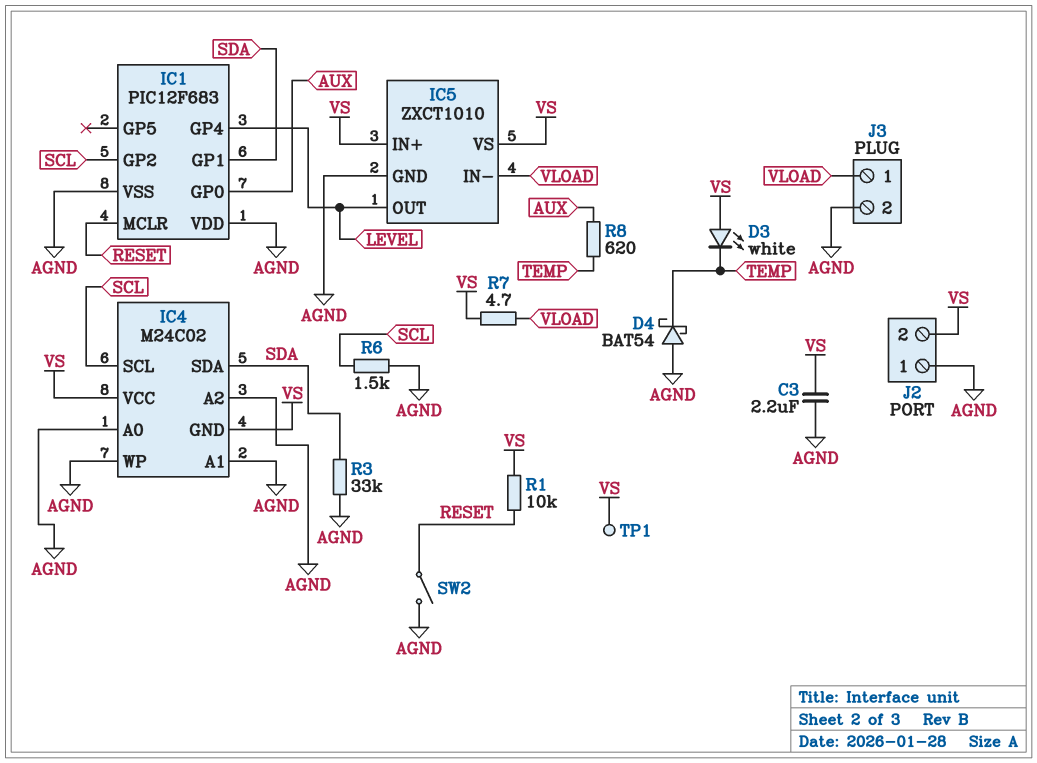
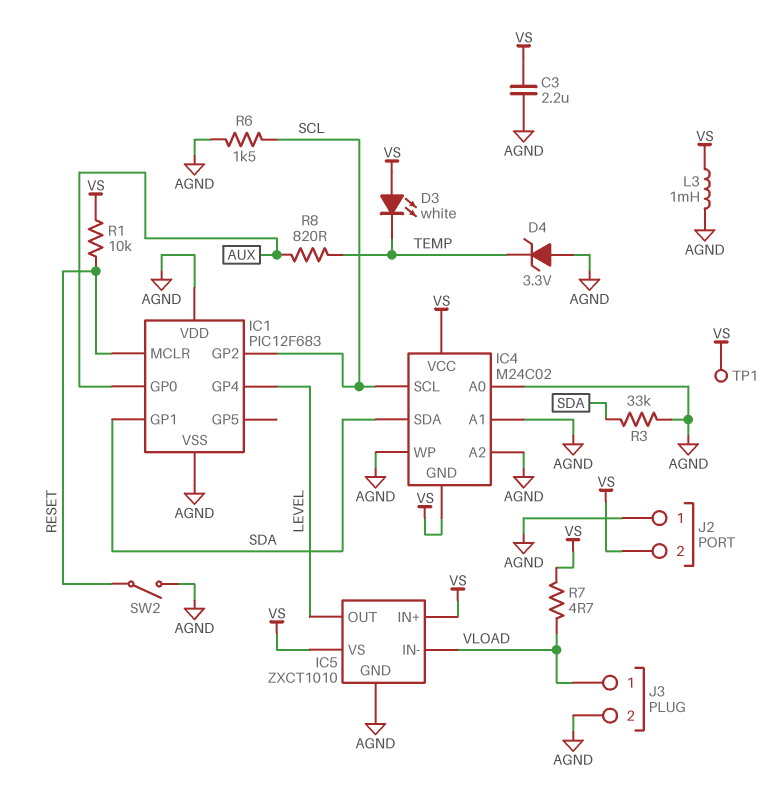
D4: schottky BAT54 (A AGND, K TEMP) -> zener 3.3V (A AGND, K TEMP)
L3: none -> 1mH (AGND, VS)
R8: 620 (AUX, TEMP) -> 820 (AUX, TEMP)

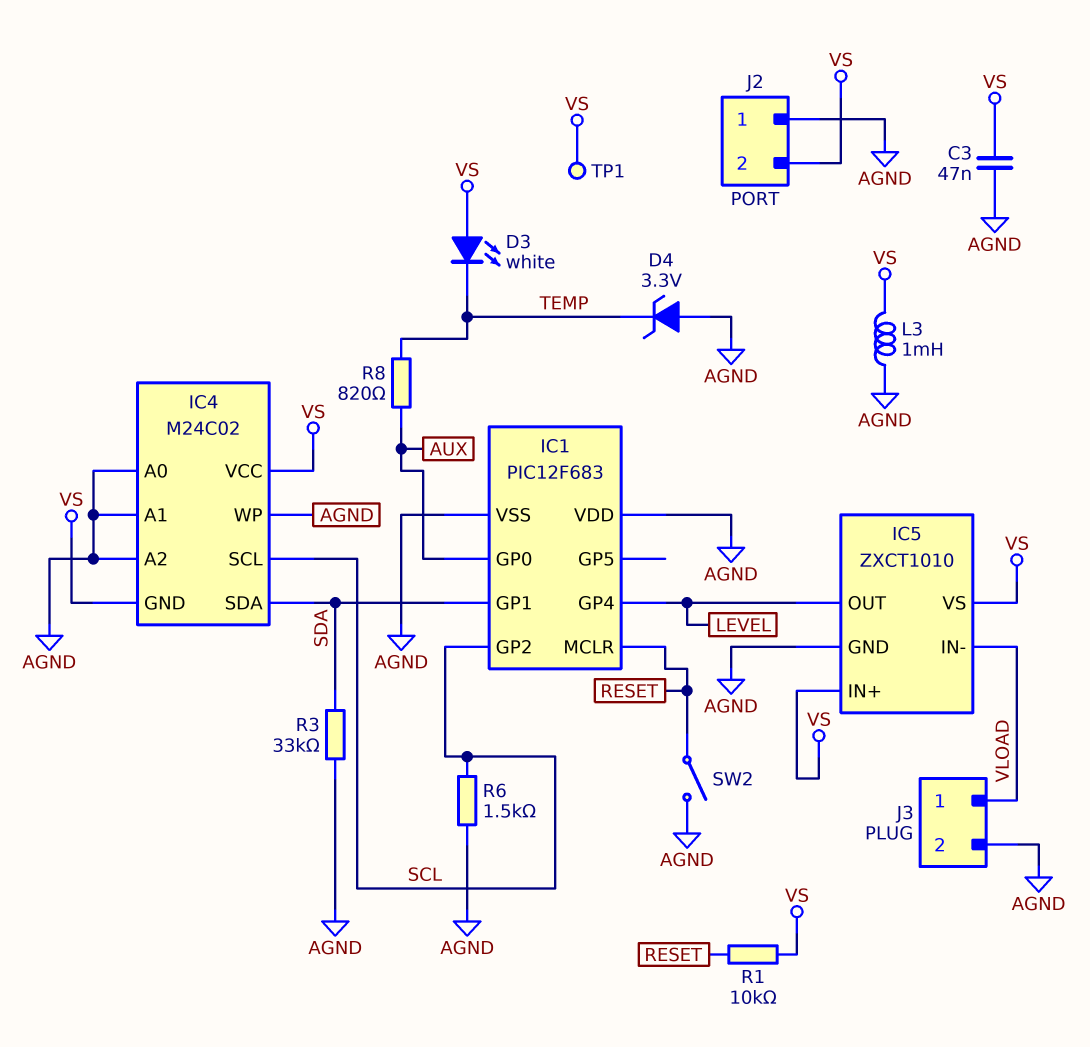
C3: 2.2uF (AGND, VS) -> 47nF (AGND, VS)
R7: 4.7 (VLOAD, VS) -> none

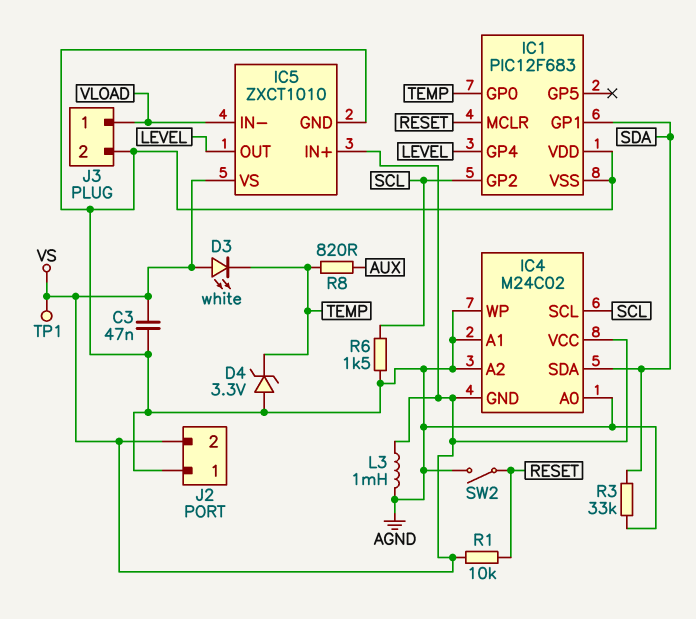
IC1 pin GP0: AUX -> TEMP

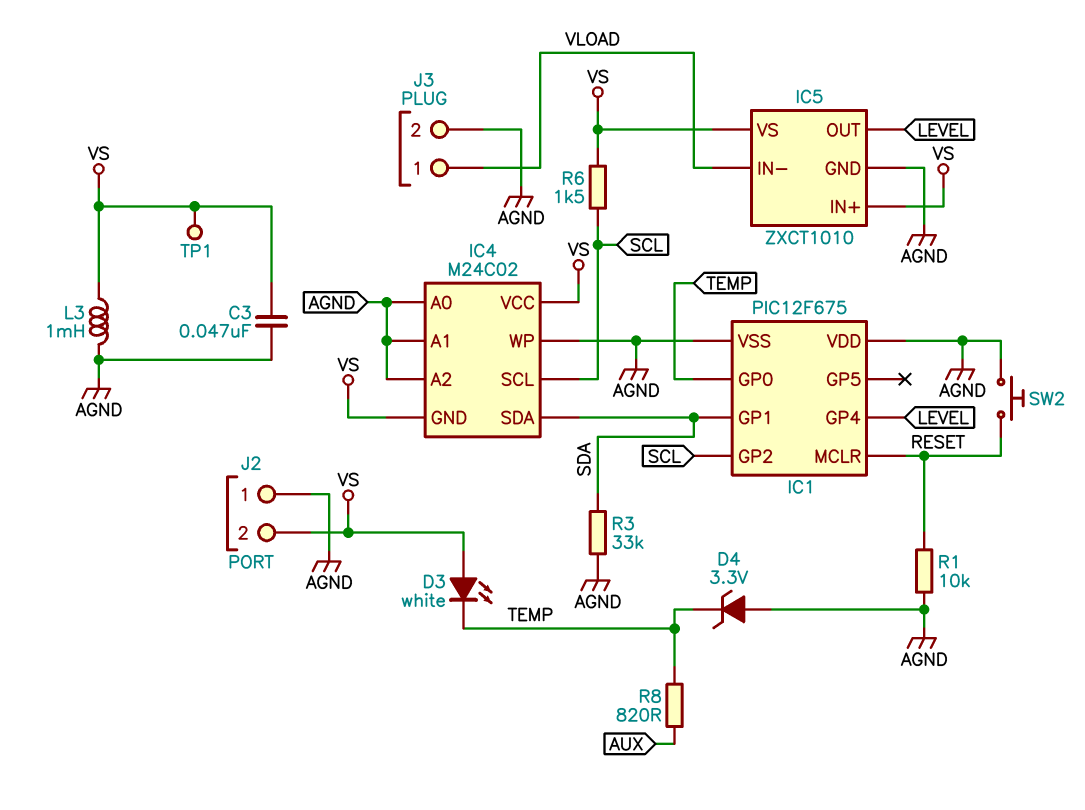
IC1: PIC12F683 -> PIC12F675
R1: 10k (RESET, VS) -> 10k (AGND, RESET)
R6: 1.5k (AGND, SCL) -> 1.5k (SCL, VS)
SW2: switch (AGND, RESET) -> button (AGND, RESET)

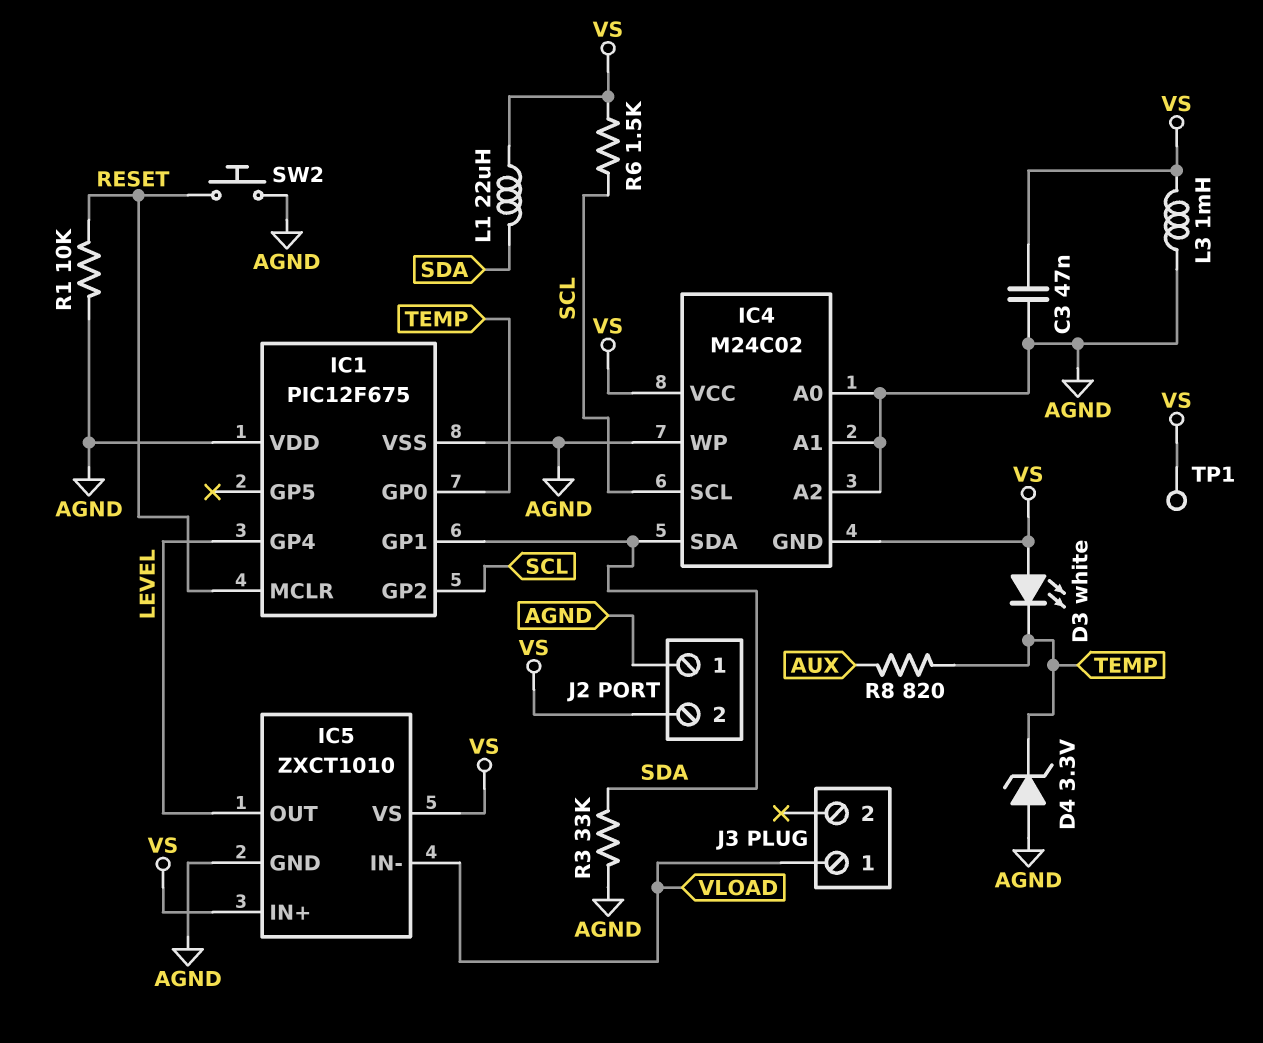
J3 pin 2: AGND -> none
L1: none -> 22uH (SDA, VS)

